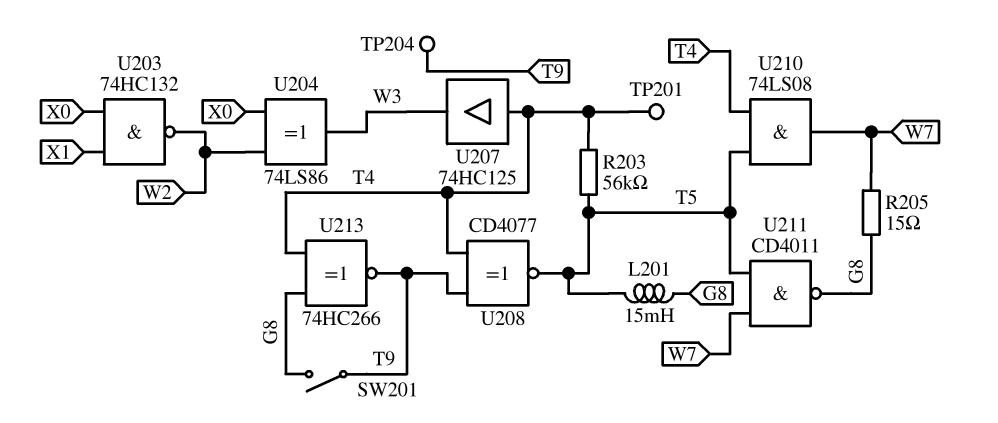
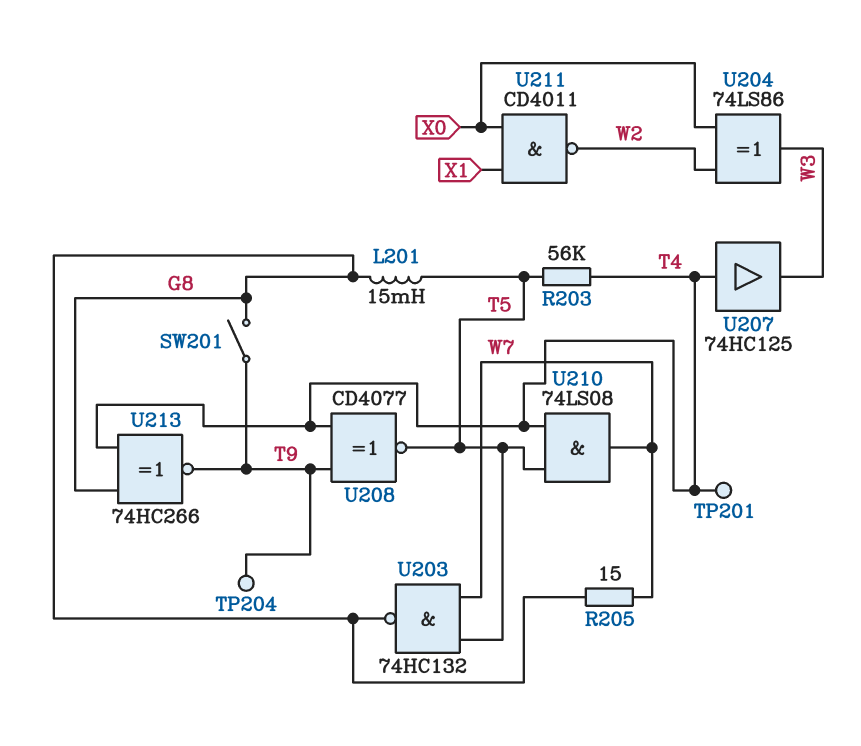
U203: NAND 74HC132 (in X0, in X1, out W2) -> NAND 74HC132 (in T5, in W7, out G8)
U211: NAND CD4011 (in T5, in W7, out G8) -> NAND CD4011 (in X0, in X1, out W2)

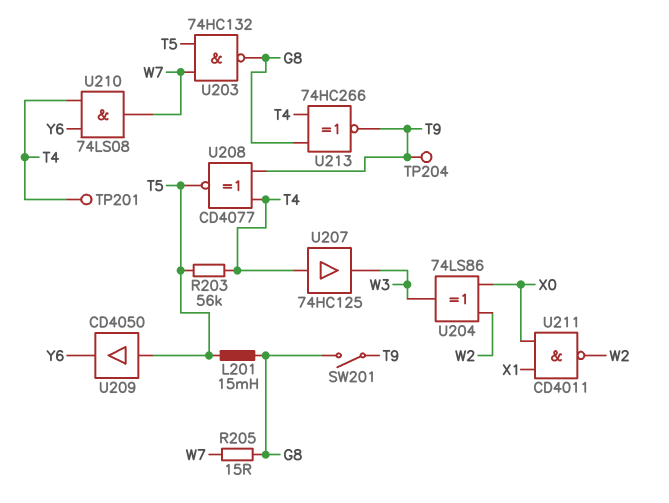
U209: none -> buffer CD4050 (in T5, out Y6)
U210: AND 74LS08 (in T4, in T5, out W7) -> AND 74LS08 (in T4, in Y6, out W7)

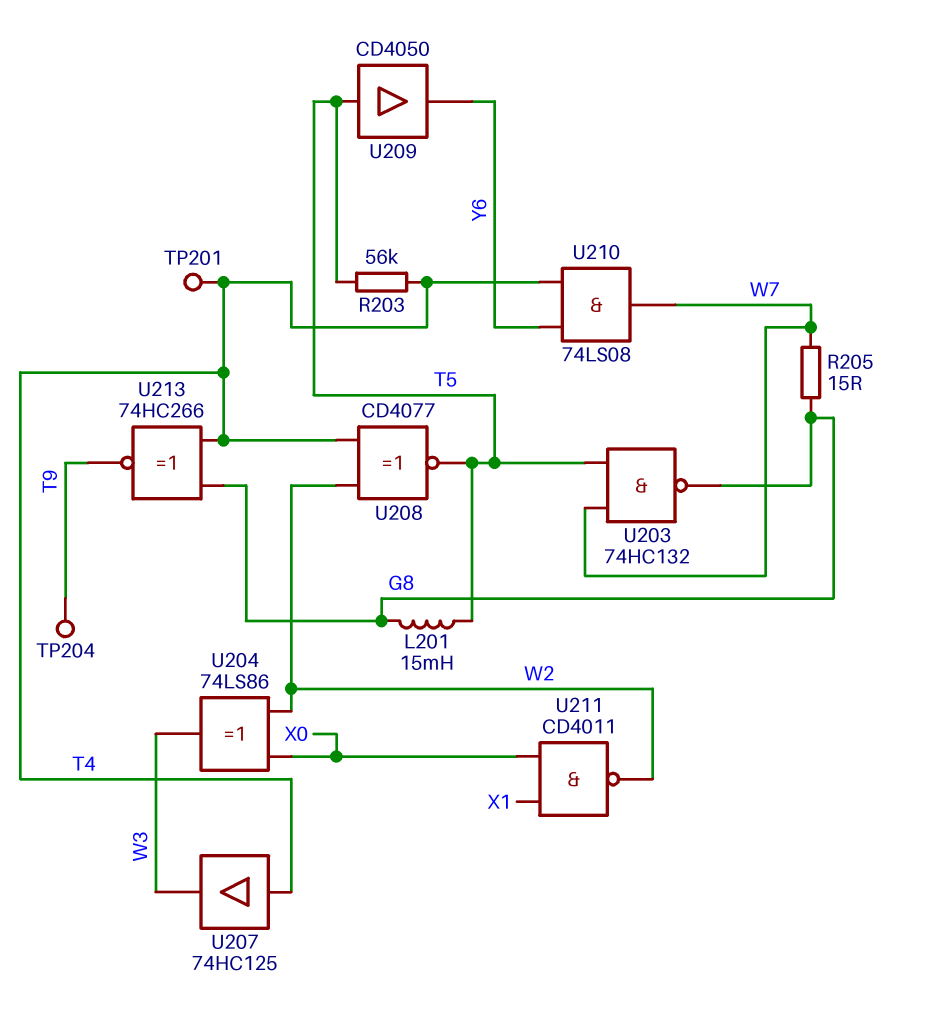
SW201: switch (G8, T9) -> none
U208: XNOR CD4077 (in T4, in T9, out T5) -> XNOR CD4077 (in T4, in W2, out T5)

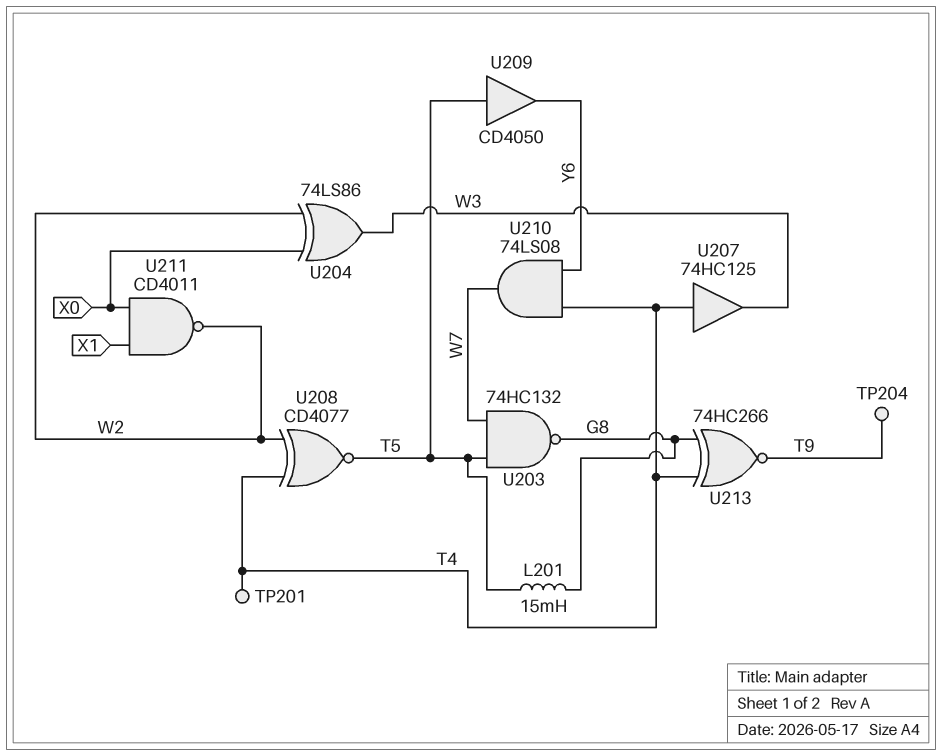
R203: 56k (T4, T5) -> none
R205: 15 (G8, W7) -> none

